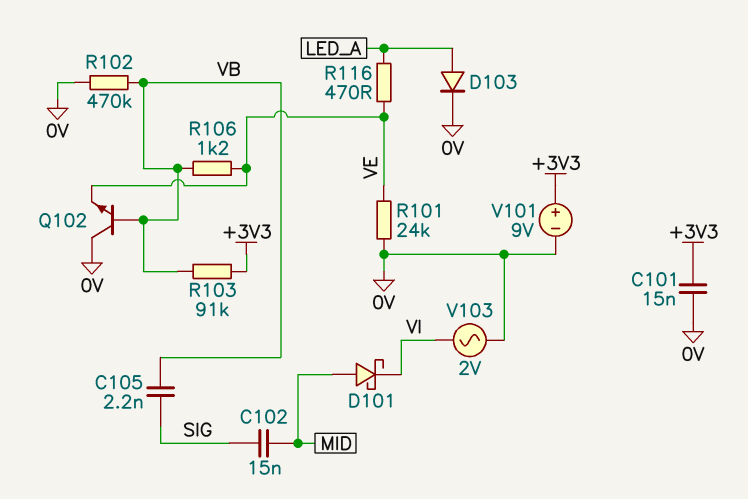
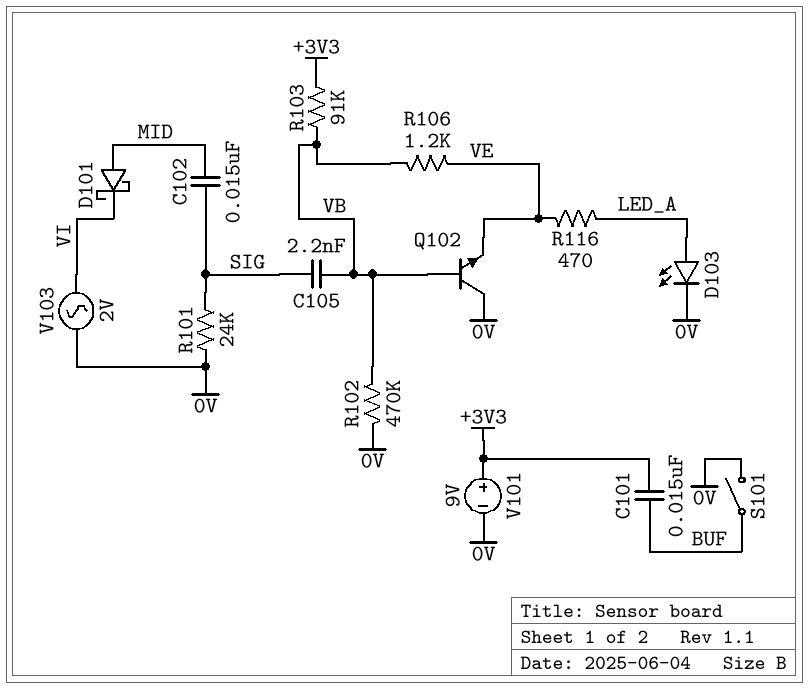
C101: 15nF (+3V3, 0V) -> 15nF (+3V3, BUF)
D103: diode (A LED_A, K 0V) -> LED (A LED_A, K 0V)
R101: 24k (0V, VE) -> 24k (0V, SIG)
S101: none -> switch (0V, BUF)

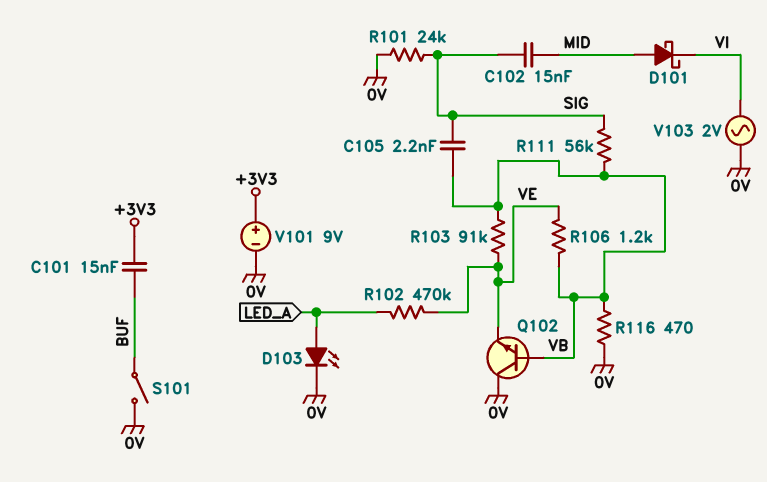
R102: 470k (0V, VB) -> 470k (LED_A, VE)
R103: 91k (+3V3, VB) -> 91k (VB, VE)
R111: none -> 56k (SIG, VB)
R116: 470 (LED_A, VE) -> 470 (0V, VB)

